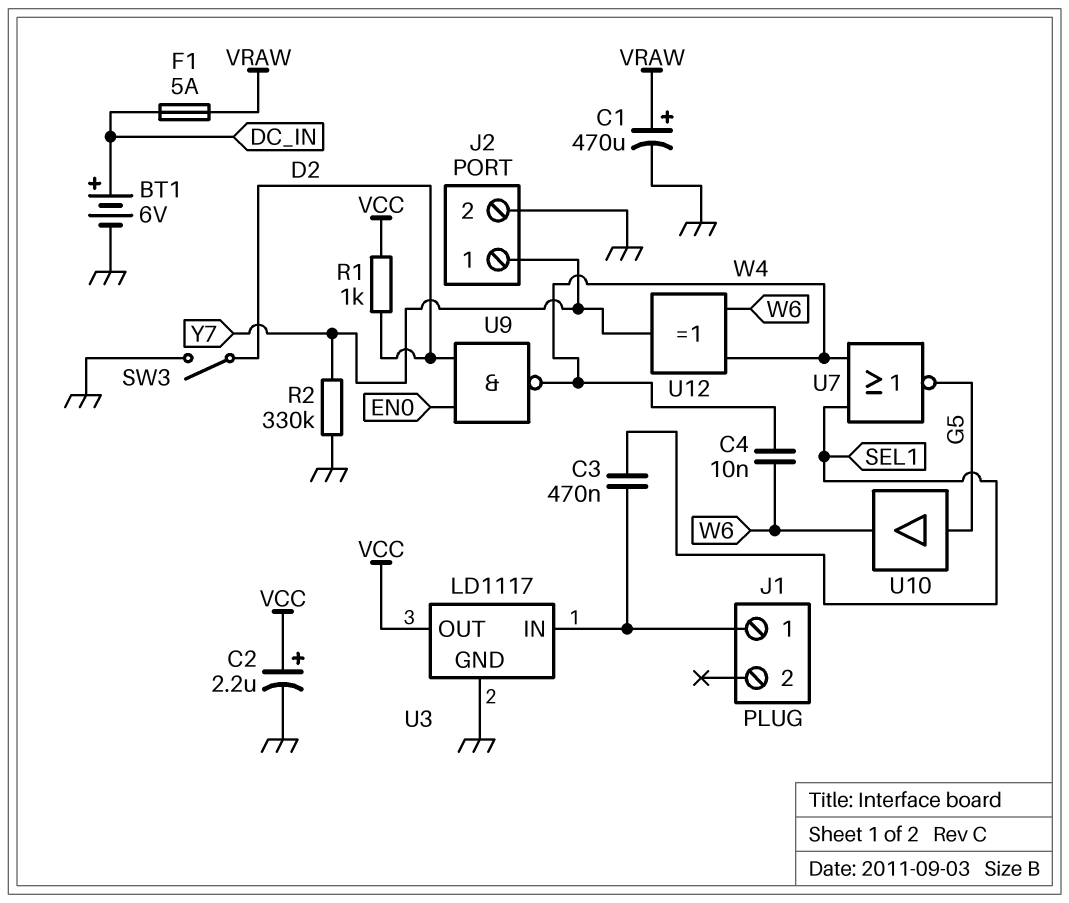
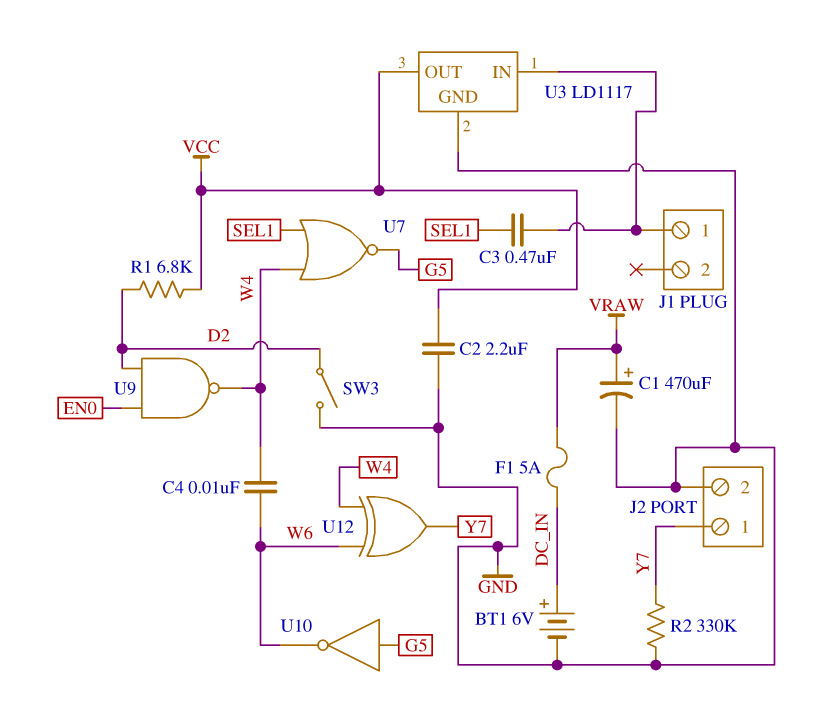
C2: 2.2uF (plus VCC, minus GND) -> 2.2uF (GND, VCC)
R1: 1k (D2, VCC) -> 6.8k (D2, VCC)
U10: buffer (in G5, out W6) -> NOT (in G5, out W6)

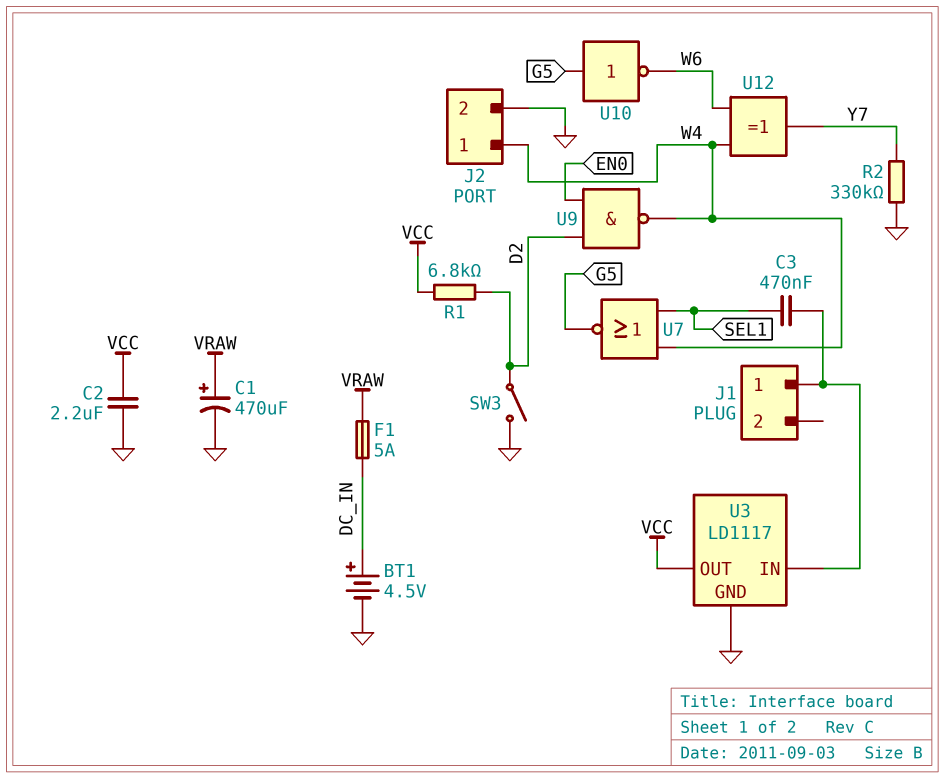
BT1: 6V (plus DC_IN, minus GND) -> 4.5V (plus DC_IN, minus GND)
C4: 10nF (W4, W6) -> none
J2 pin 1: Y7 -> W4

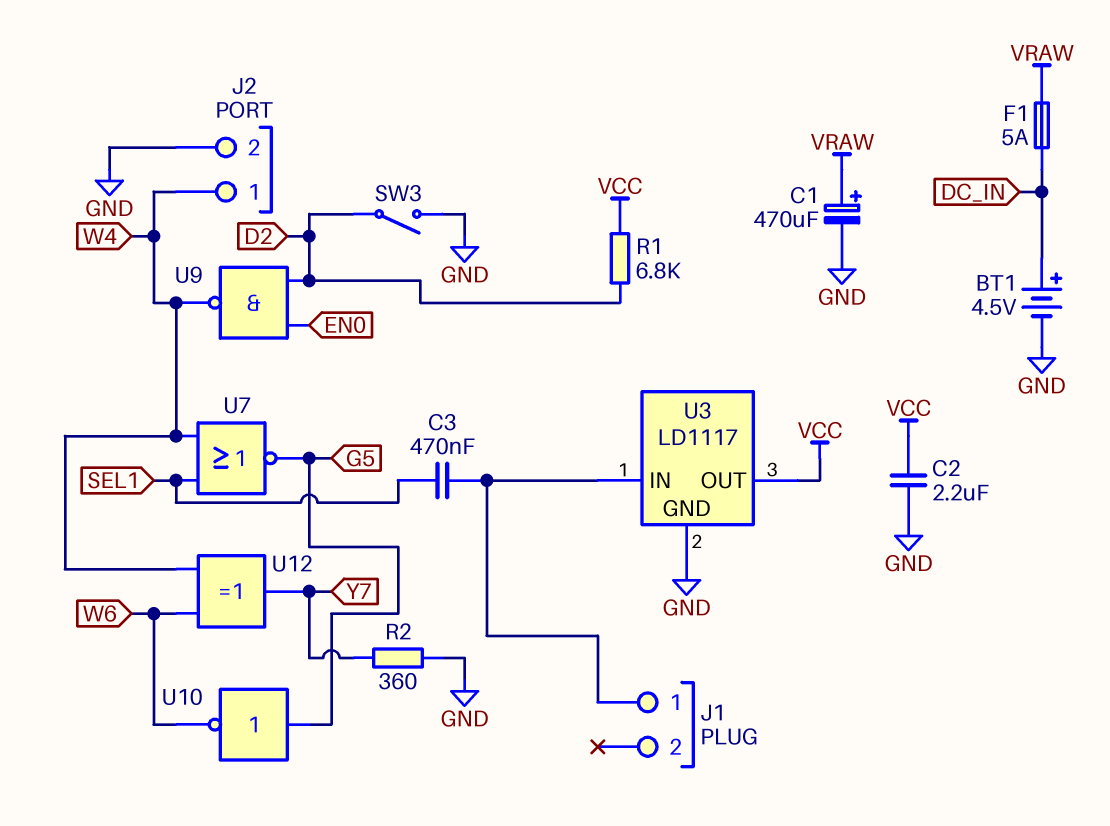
R2: 330k (GND, Y7) -> 360 (GND, Y7)

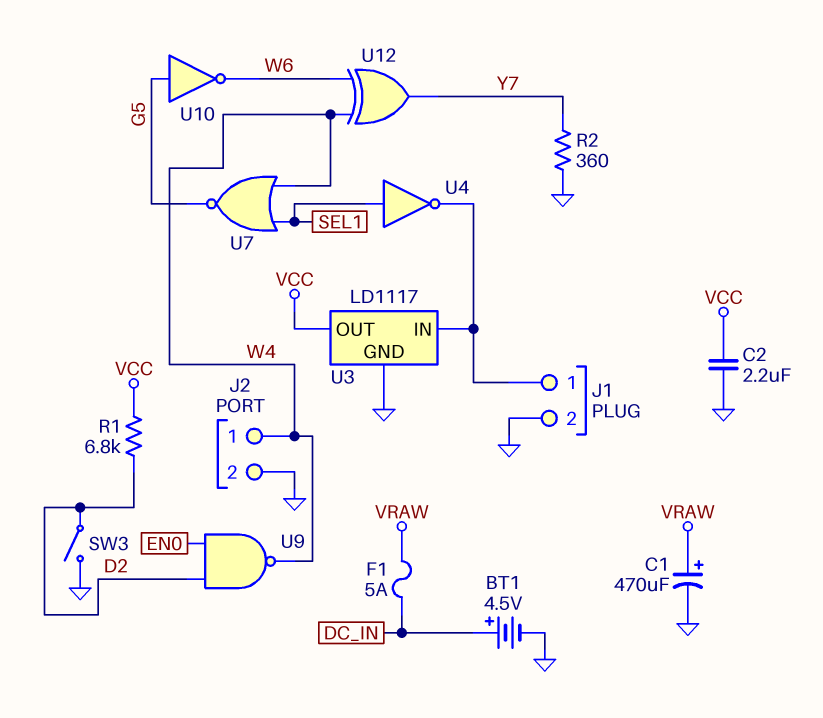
C3: 470nF (J1/1, SEL1) -> none
J1 pin 2: none -> GND
U4: none -> NOT (in SEL1, out J1/1)

